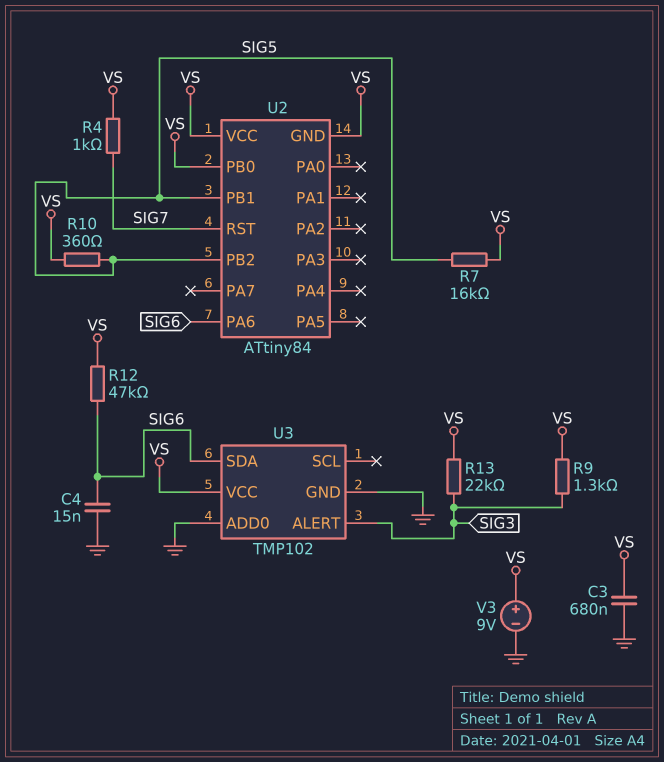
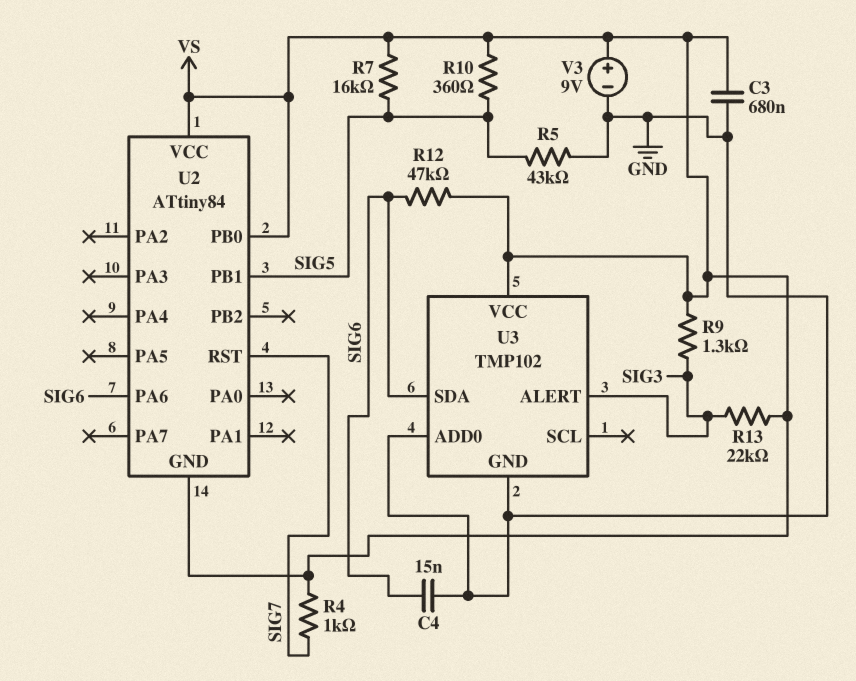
R5: none -> 43k (GND, SIG5)
U2 pin PB2: SIG5 -> none

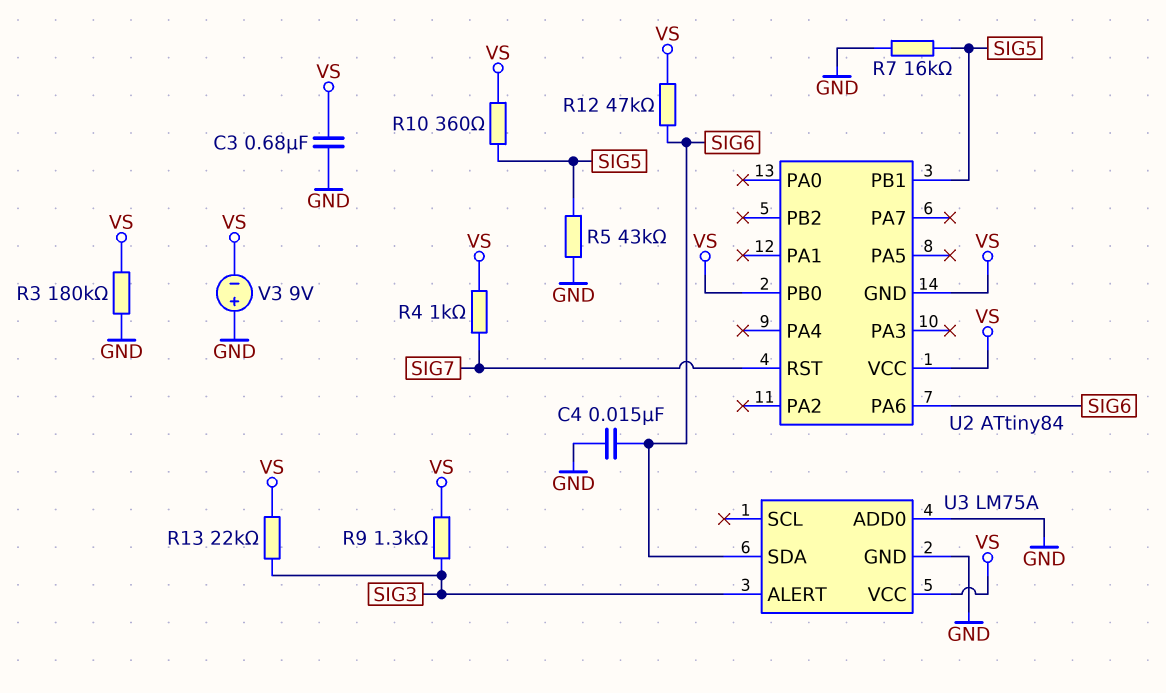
R3: none -> 180k (GND, VS)
R7: 16k (SIG5, VS) -> 16k (GND, SIG5)
U3: TMP102 -> LM75A
V3: 9V (plus VS, minus GND) -> 9V (plus GND, minus VS)

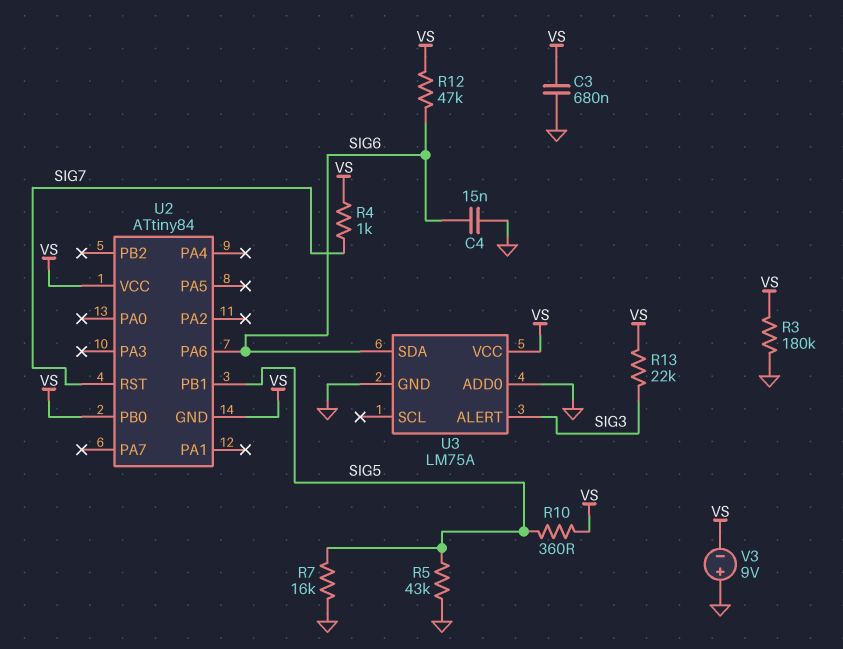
R9: 1.3k (SIG3, VS) -> none

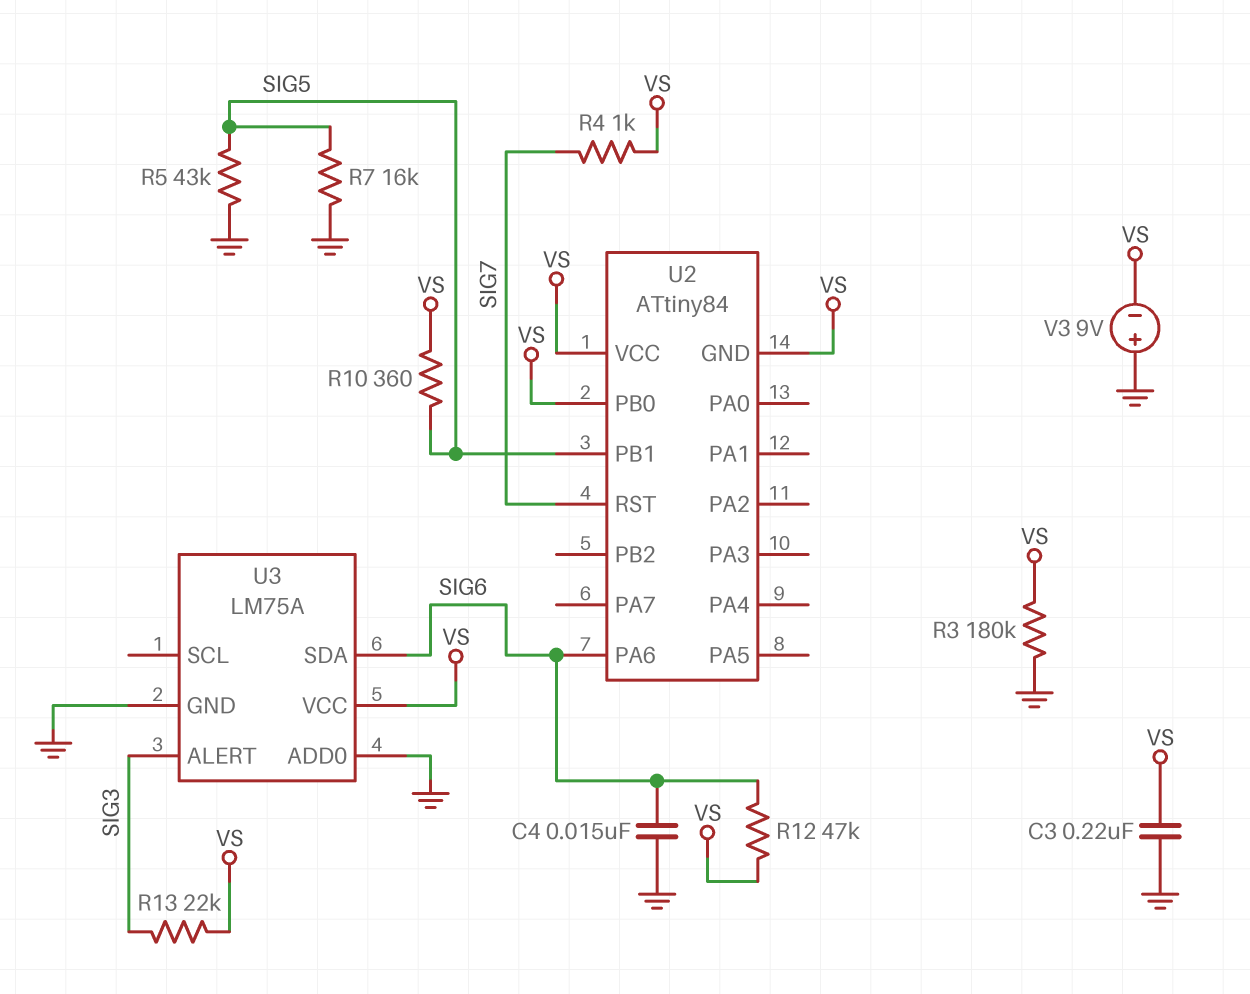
C3: 680nF (GND, VS) -> 220nF (GND, VS)

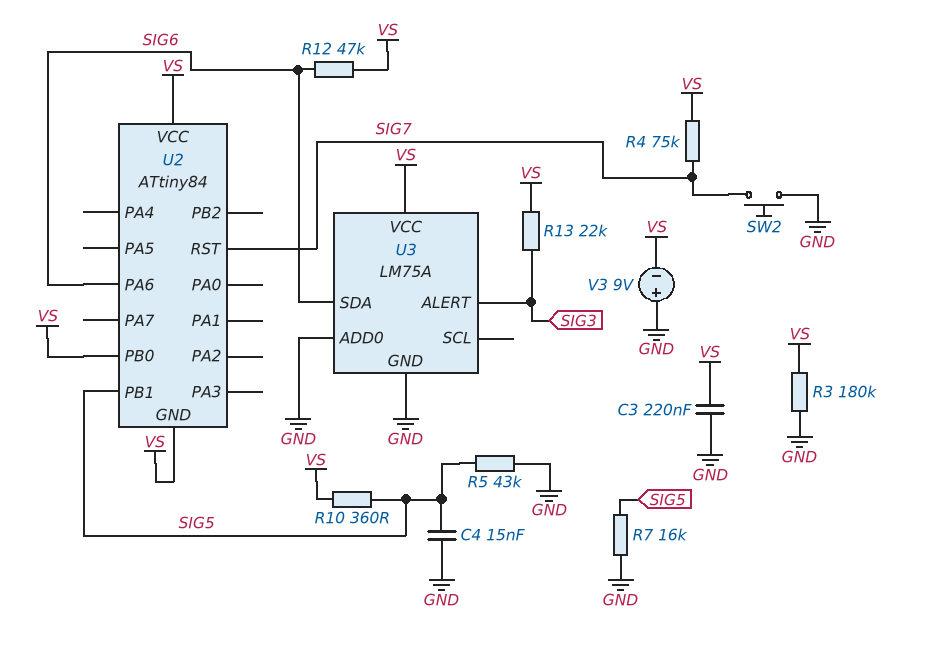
C4: 15nF (GND, SIG6) -> 15nF (GND, SIG5)
R4: 1k (SIG7, VS) -> 75k (SIG7, VS)
SW2: none -> button (GND, SIG7)

